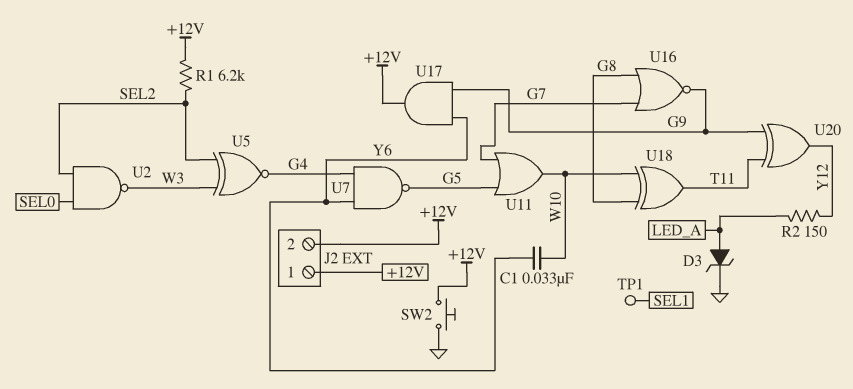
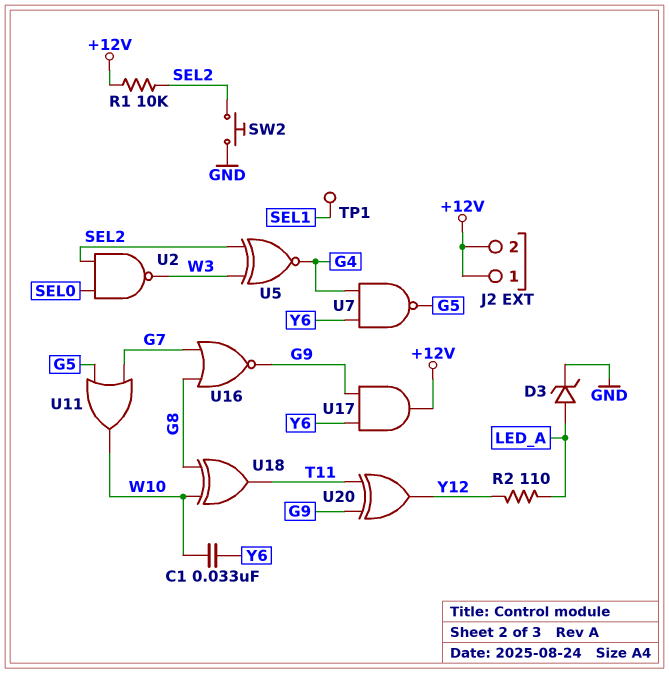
R1: 6.2k (+12V, SEL2) -> 10k (+12V, SEL2)
R2: 150 (LED_A, Y12) -> 110 (LED_A, Y12)
SW2: button (+12V, GND) -> button (GND, SEL2)

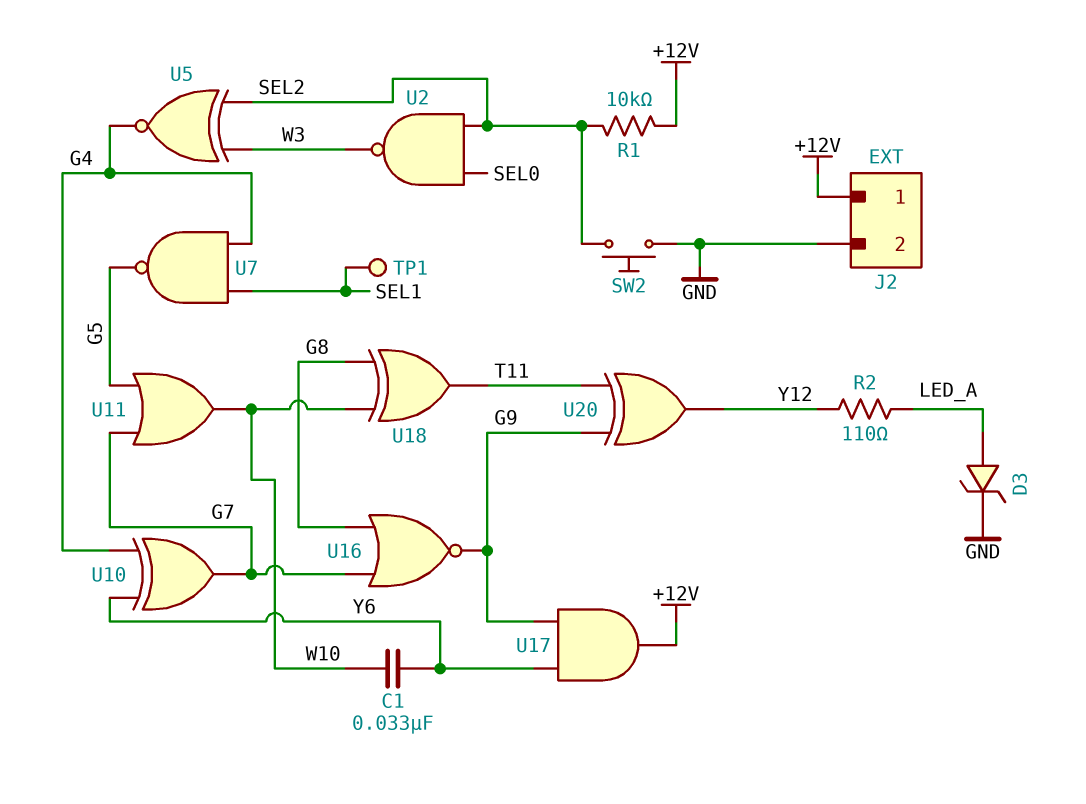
J2 pin 2: +12V -> GND
U7: NAND (in G4, in Y6, out G5) -> NAND (in G4, in SEL1, out G5)
U10: none -> XOR (in G4, in Y6, out G7)

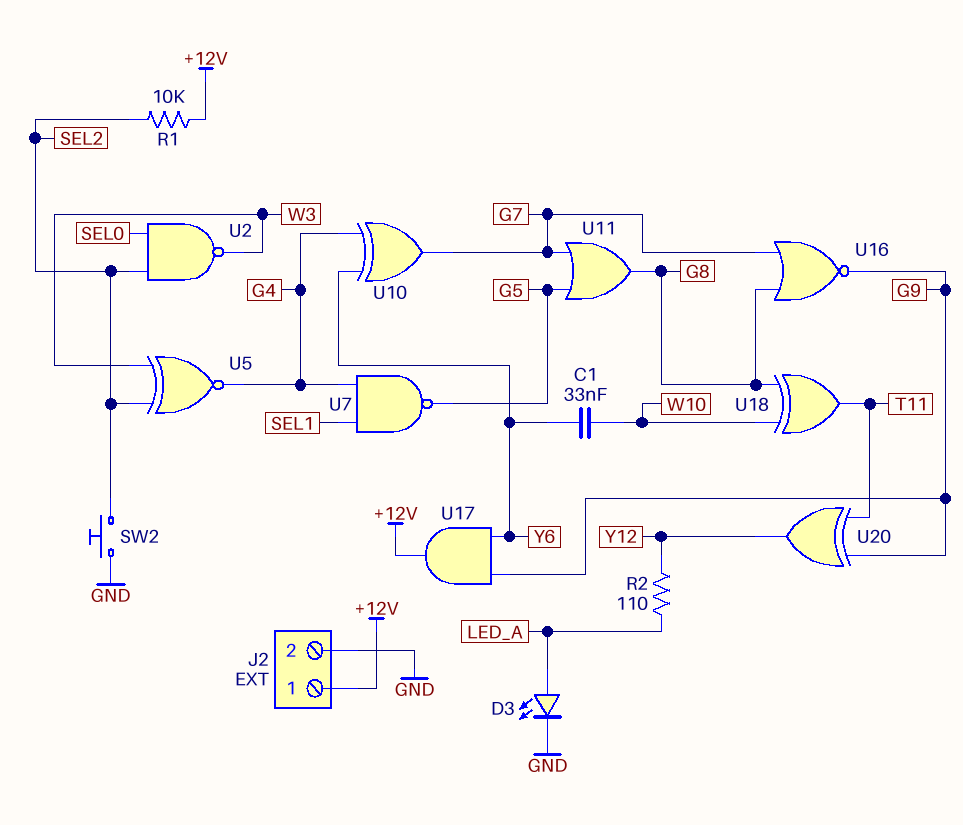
D3: zener (A LED_A, K GND) -> LED (A LED_A, K GND)
TP1: test point (SEL1) -> none
U11: OR (in G5, in G7, out W10) -> OR (in G5, in G7, out G8)

